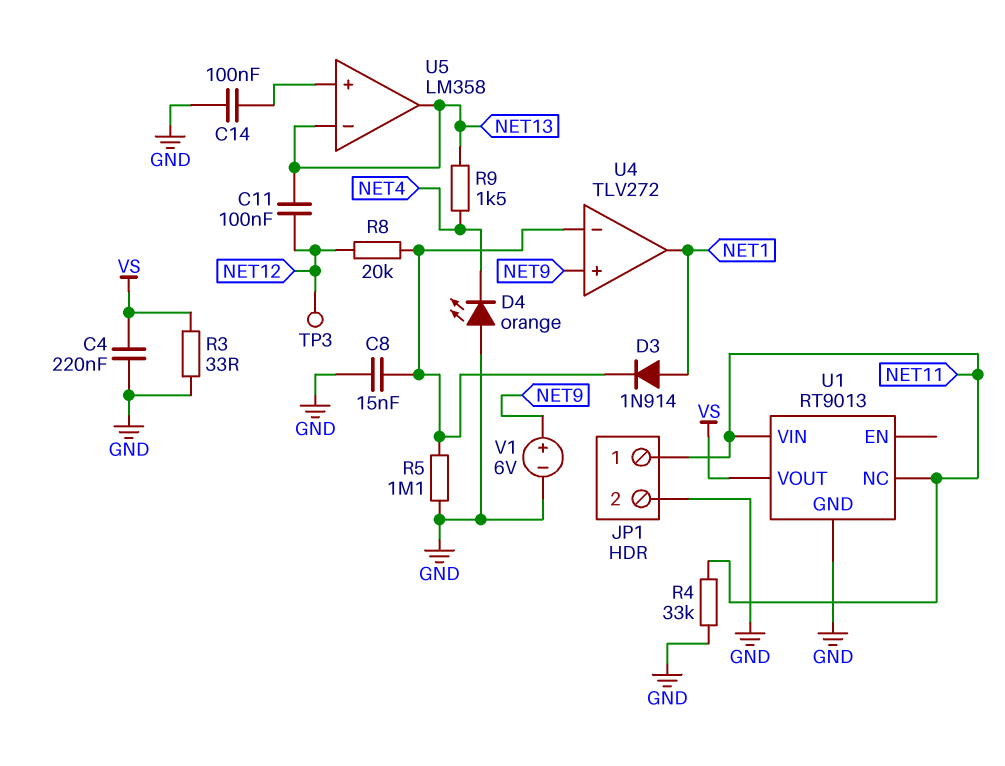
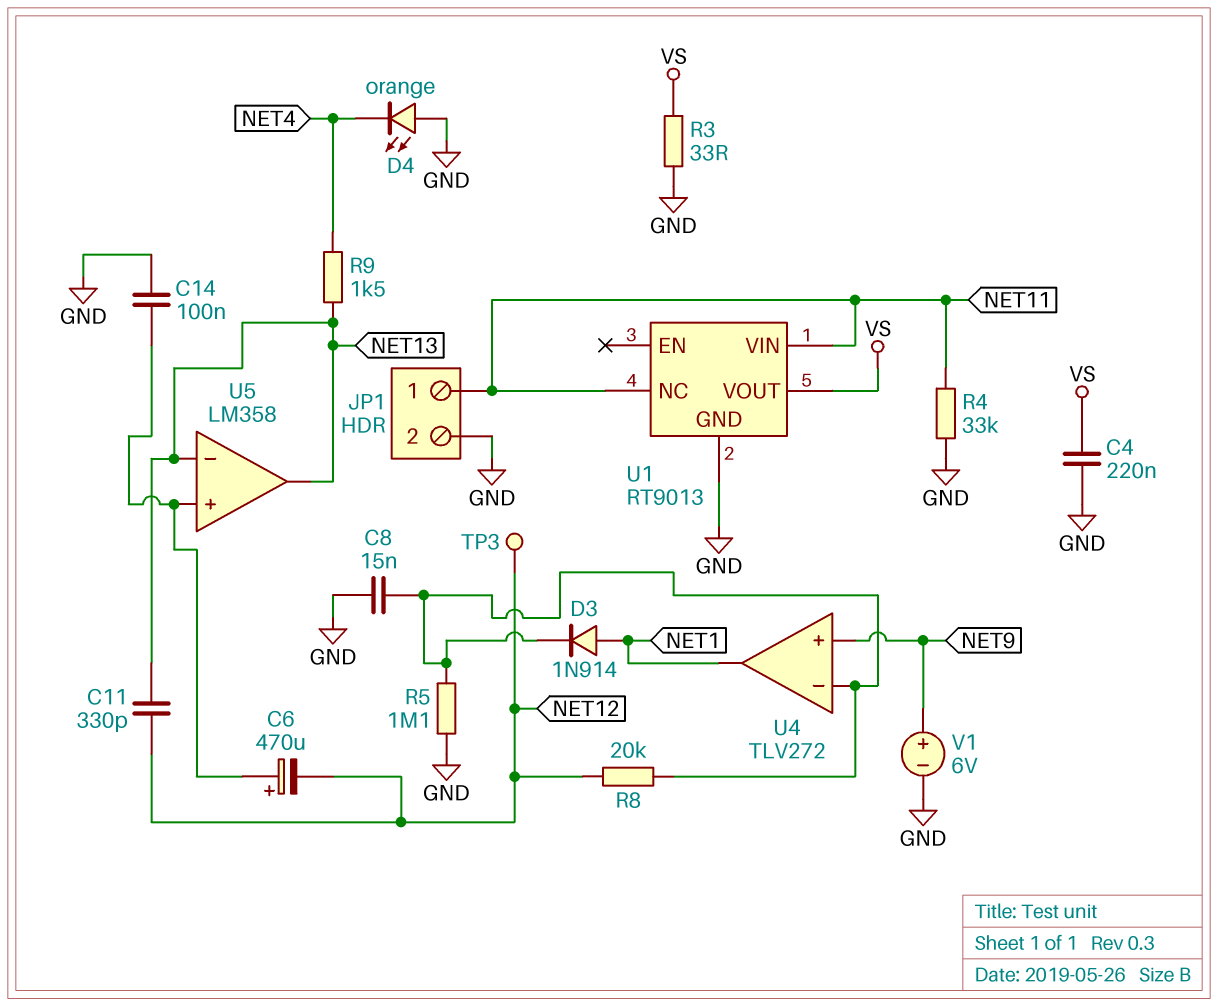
C6: none -> 470uF (plus U5/in+, minus NET12)
C11: 100nF (NET12, NET13) -> 330pF (NET12, NET13)

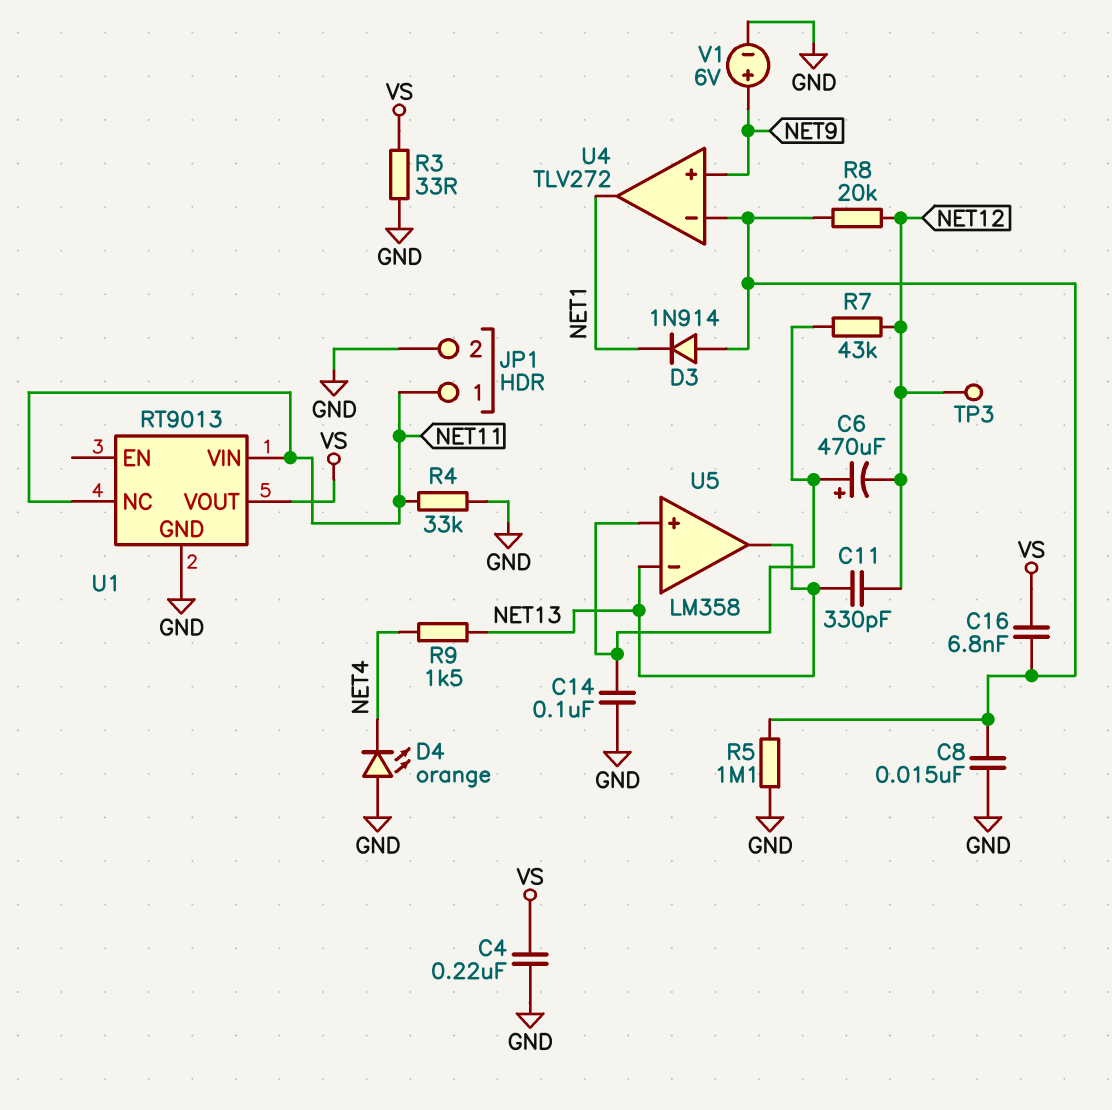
C16: none -> 6.8nF (U4/in-, VS)
D3: diode 1N914 (A NET1, K U4/in-) -> diode 1N914 (A U4/in-, K NET1)
R7: none -> 43k (NET12, U5/in+)

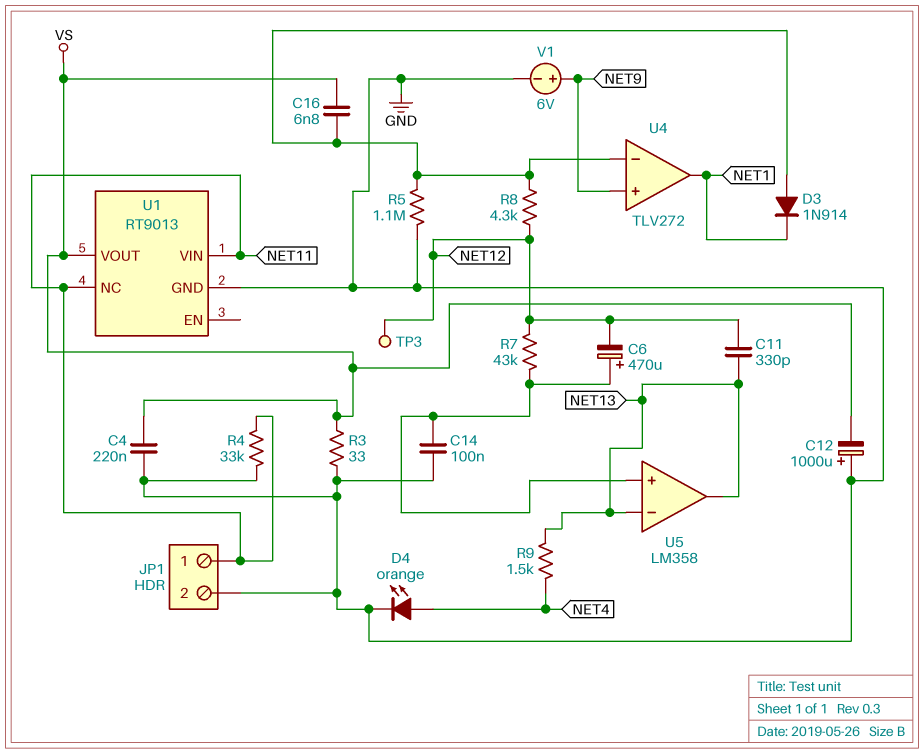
C8: 15nF (GND, U4/in-) -> none
C12: none -> 1000uF (plus GND, minus VS)
D4: LED orange (A GND, K NET4) -> LED orange (A NET4, K GND)
R8: 20k (NET12, U4/in-) -> 4.3k (NET12, U4/in-)

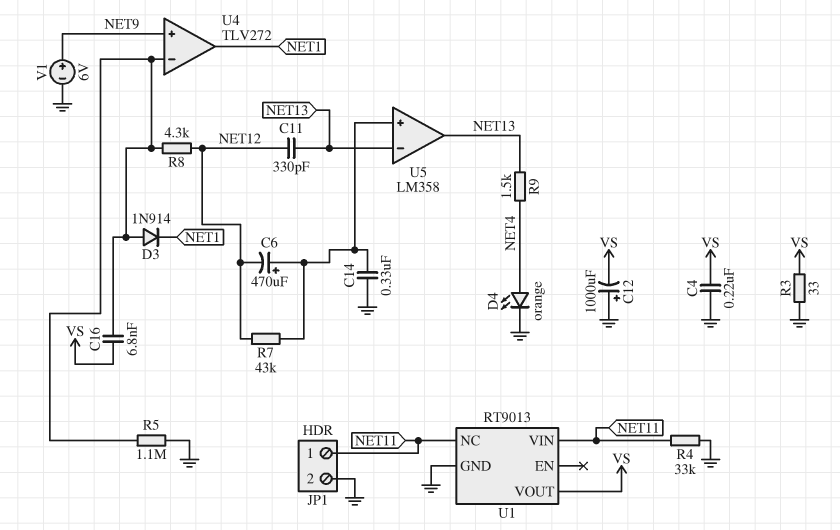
C14: 100nF (GND, U5/in+) -> 330nF (GND, U5/in+)
TP3: test point (NET12) -> none

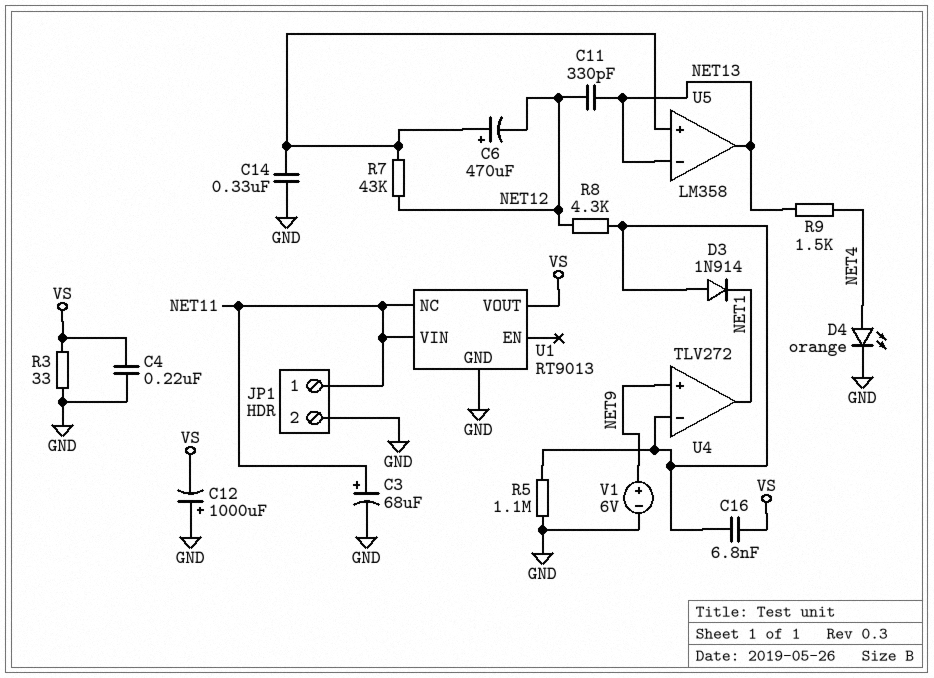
C3: none -> 68uF (plus NET11, minus GND)
R4: 33k (GND, NET11) -> none

